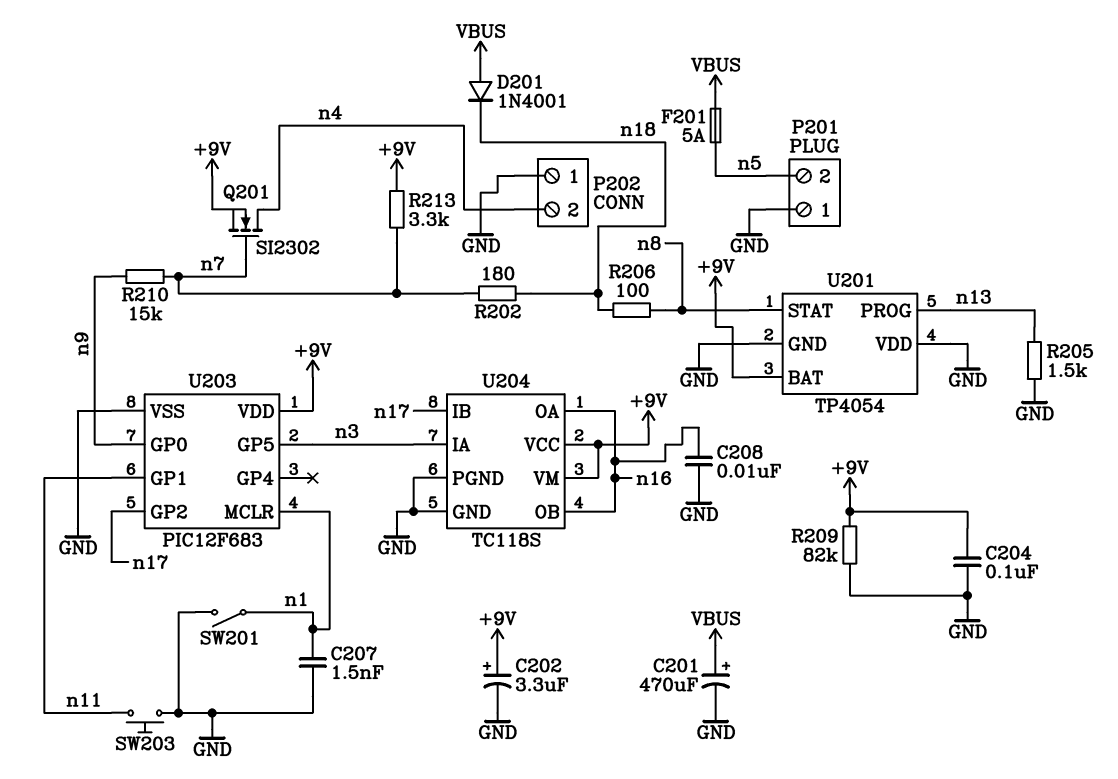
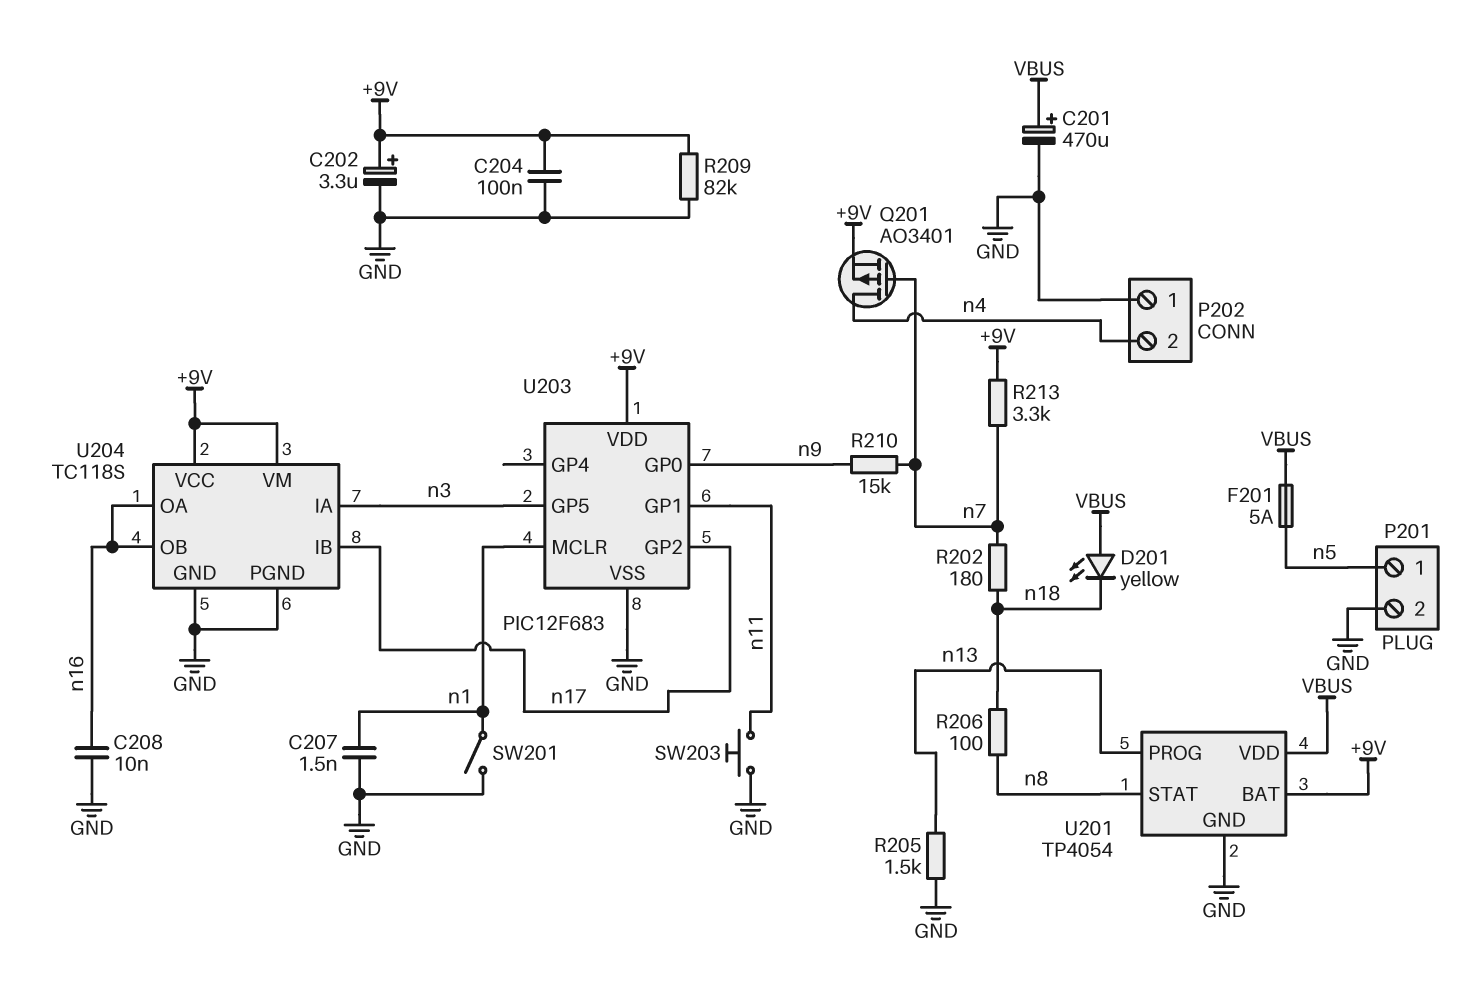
D201: diode 1N4001 (A VBUS, K n18) -> LED yellow (A VBUS, K n18)
P201 pin 1: GND -> n5
P201 pin 2: n5 -> GND
Q201: NMOS SI2302 (G n7, D n4, S +9V) -> PMOS AO3401 (G n7, D n4, S +9V)
U201 pin VDD: GND -> VBUS

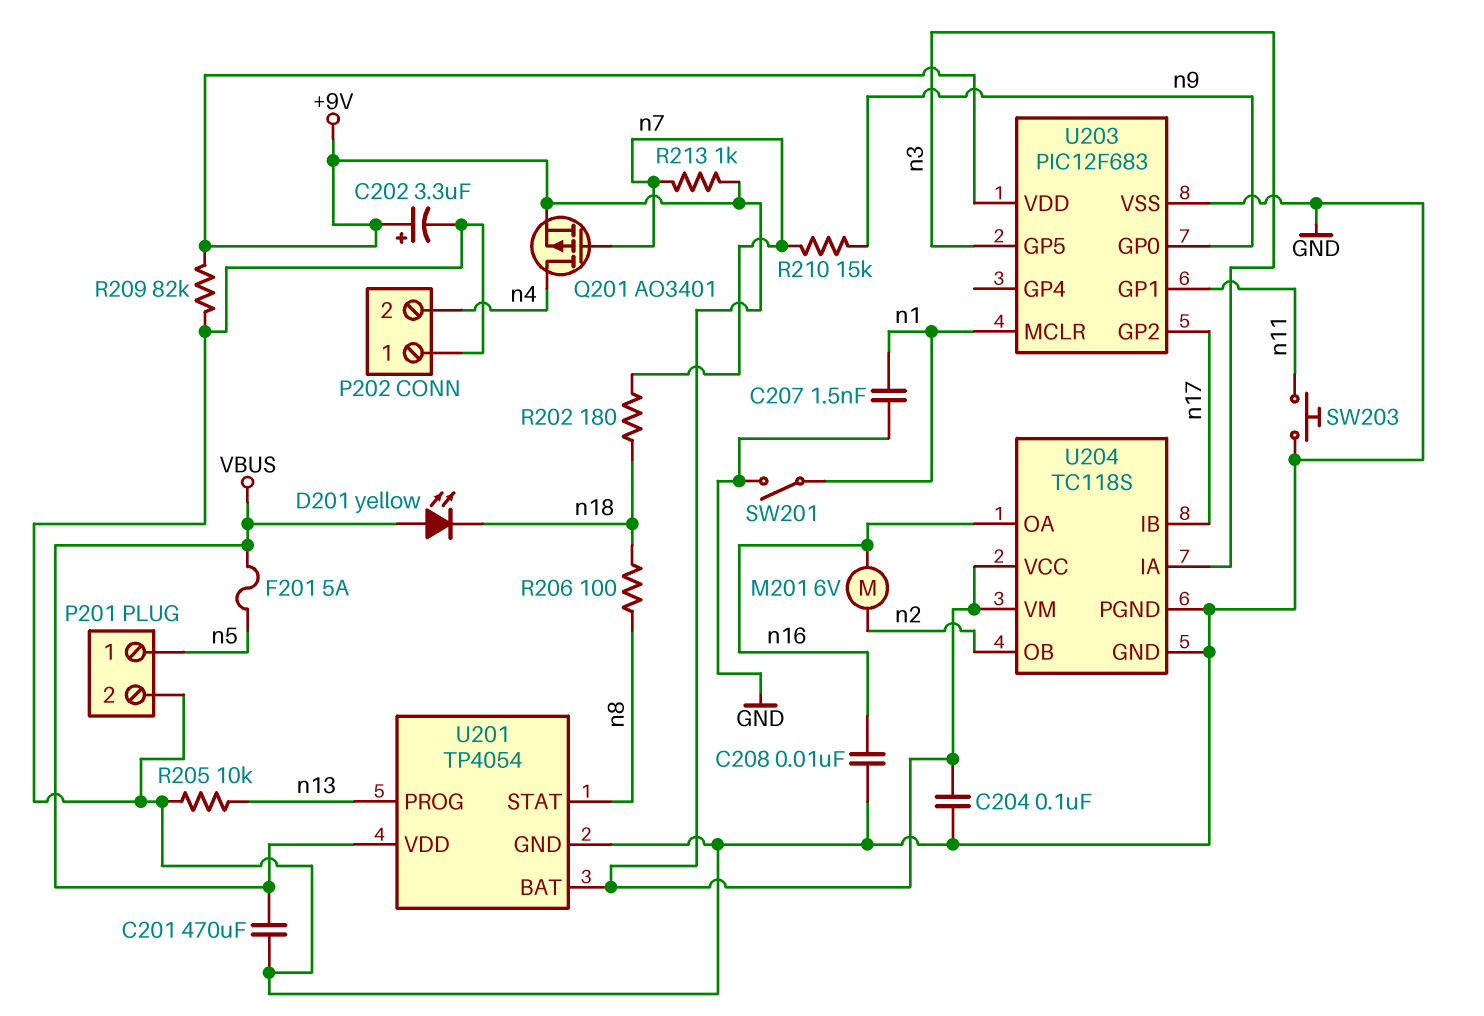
C201: 470uF (plus VBUS, minus GND) -> 470uF (GND, VBUS)
M201: none -> motor 6V (n2, n16)
R205: 1.5k (GND, n13) -> 10k (GND, n13)
R213: 3.3k (+9V, n7) -> 1k (+9V, n7)
U204 pin OB: n16 -> n2

